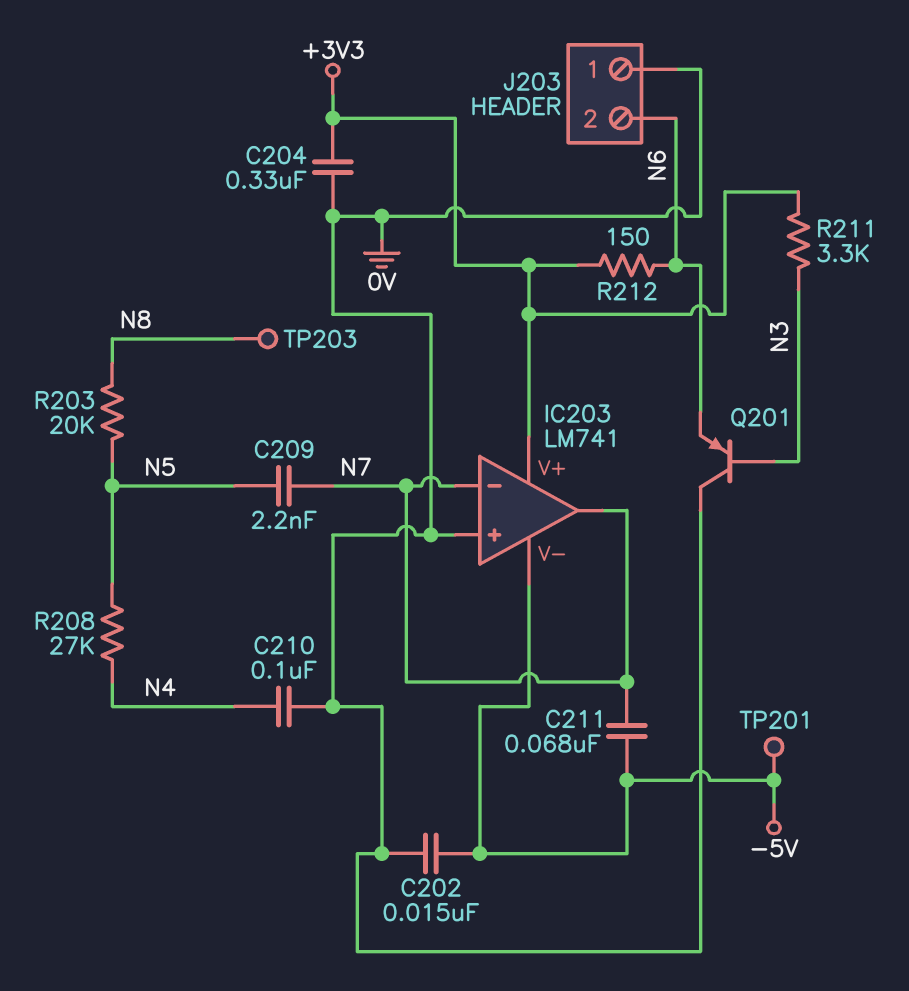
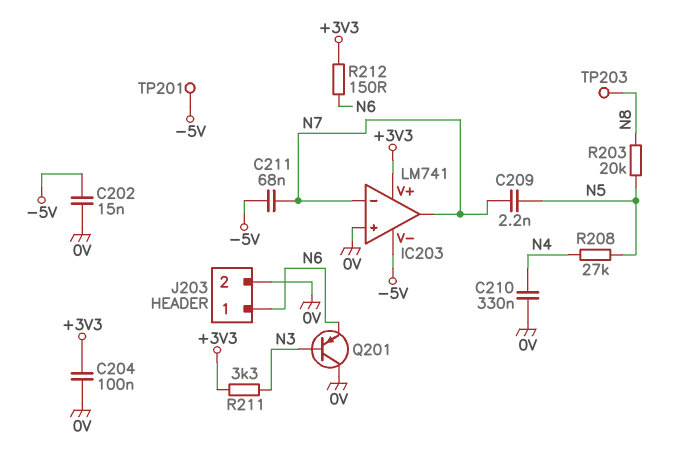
C204: 330nF (+3V3, 0V) -> 100nF (+3V3, 0V)
C210: 100nF (0V, N4) -> 330nF (0V, N4)
J203 pin 1: 0V -> N6
J203 pin 2: N6 -> 0V

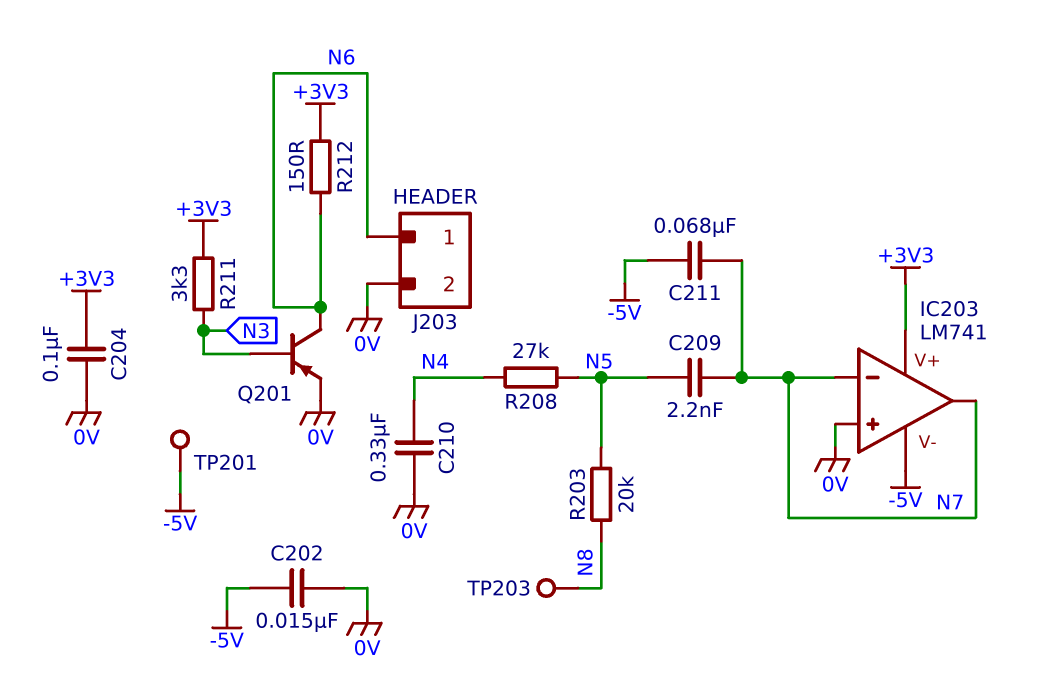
Q201: PNP (B N3, C 0V, E N6) -> PNP (B N3, C N6, E 0V)

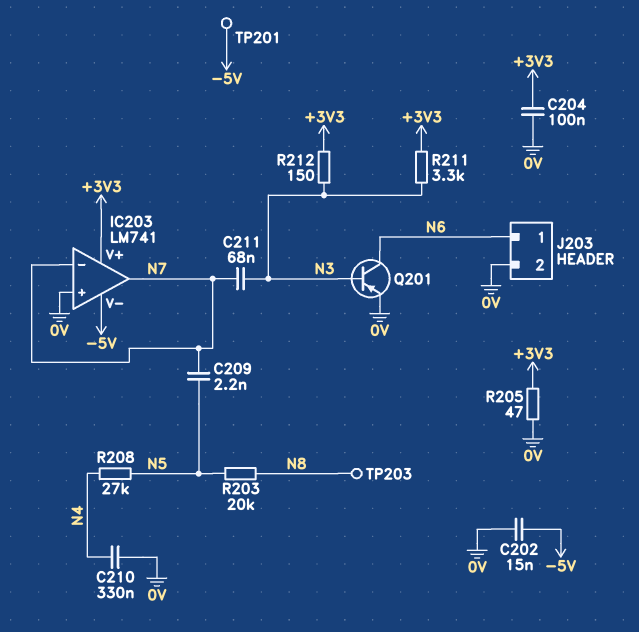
C211: 68nF (-5V, N7) -> 68nF (N3, N7)
R205: none -> 47 (+3V3, 0V)
R212: 150 (+3V3, N6) -> 150 (+3V3, N3)

